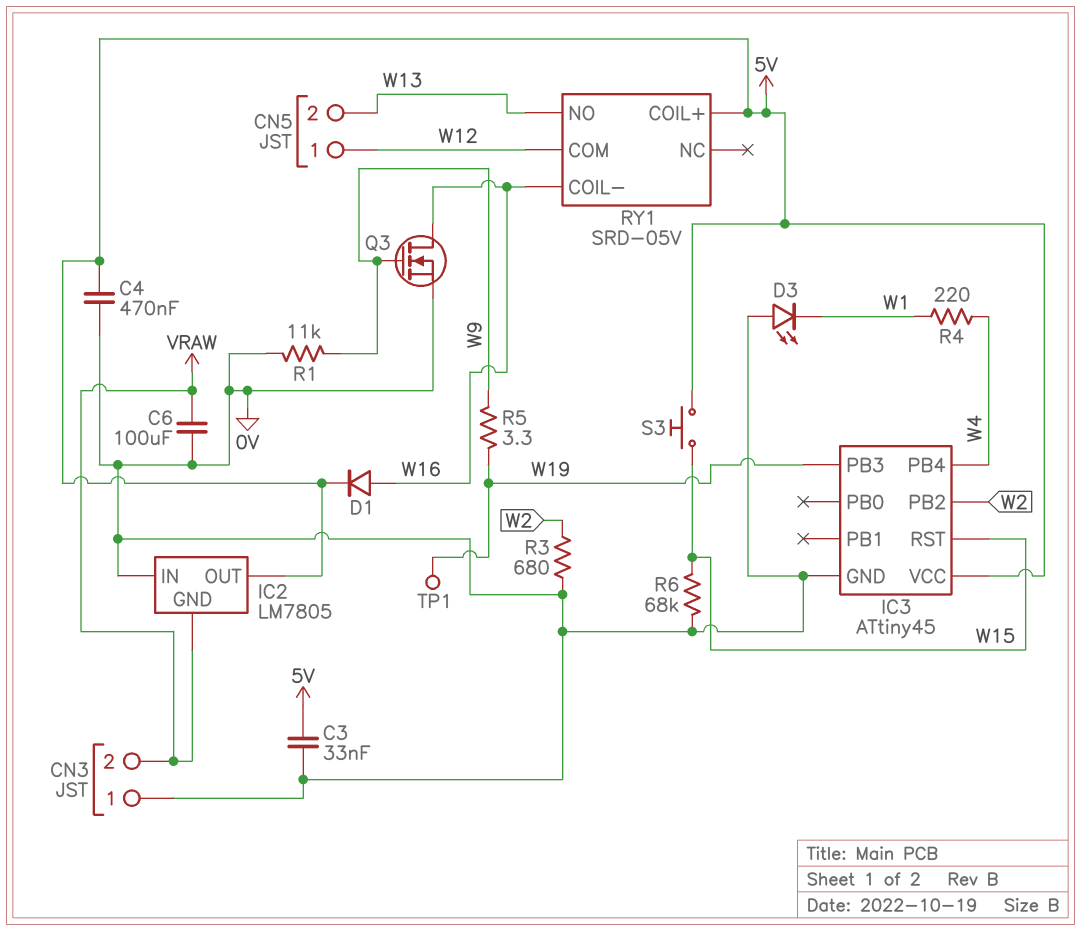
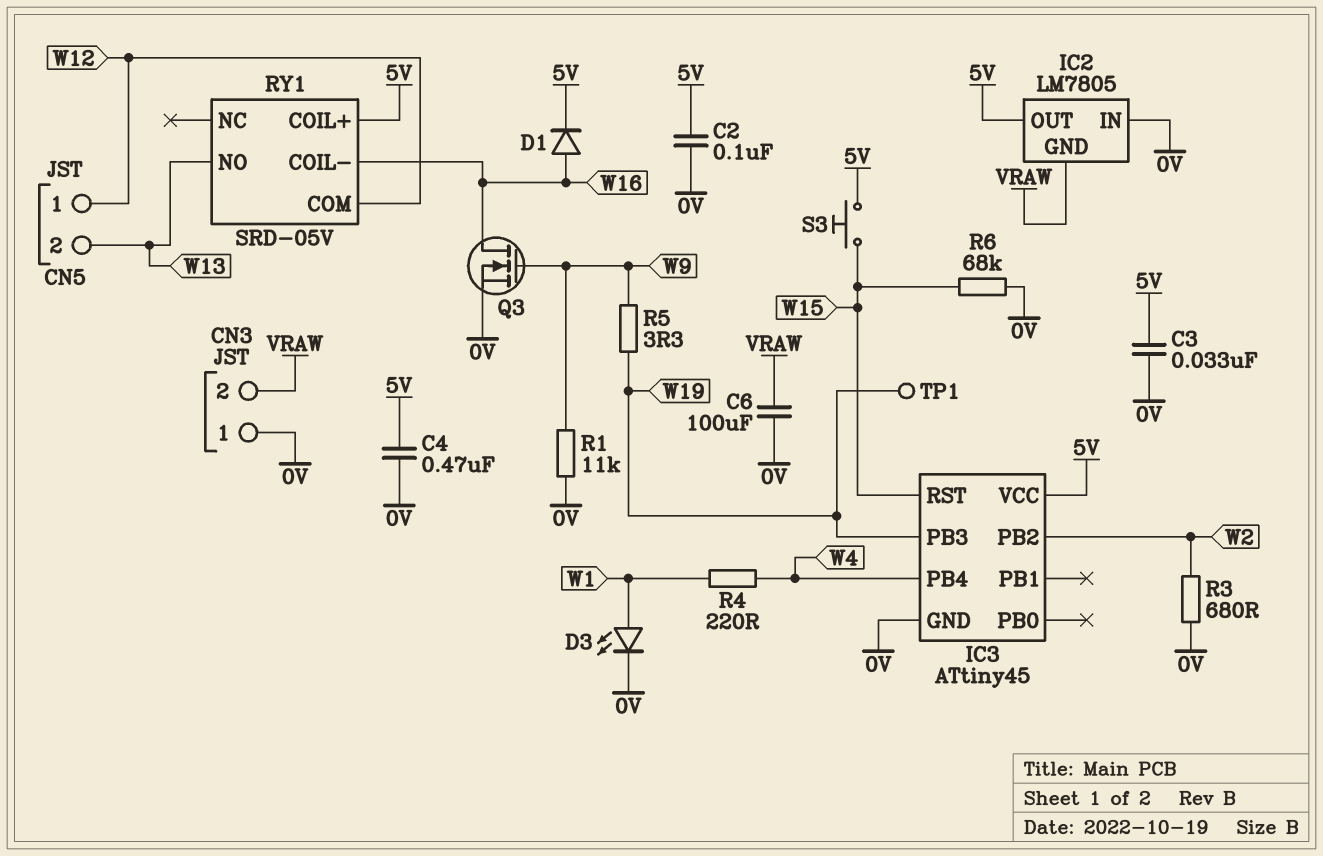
C2: none -> 100nF (0V, 5V)
D3: LED (A 0V, K W1) -> LED (A W1, K 0V)

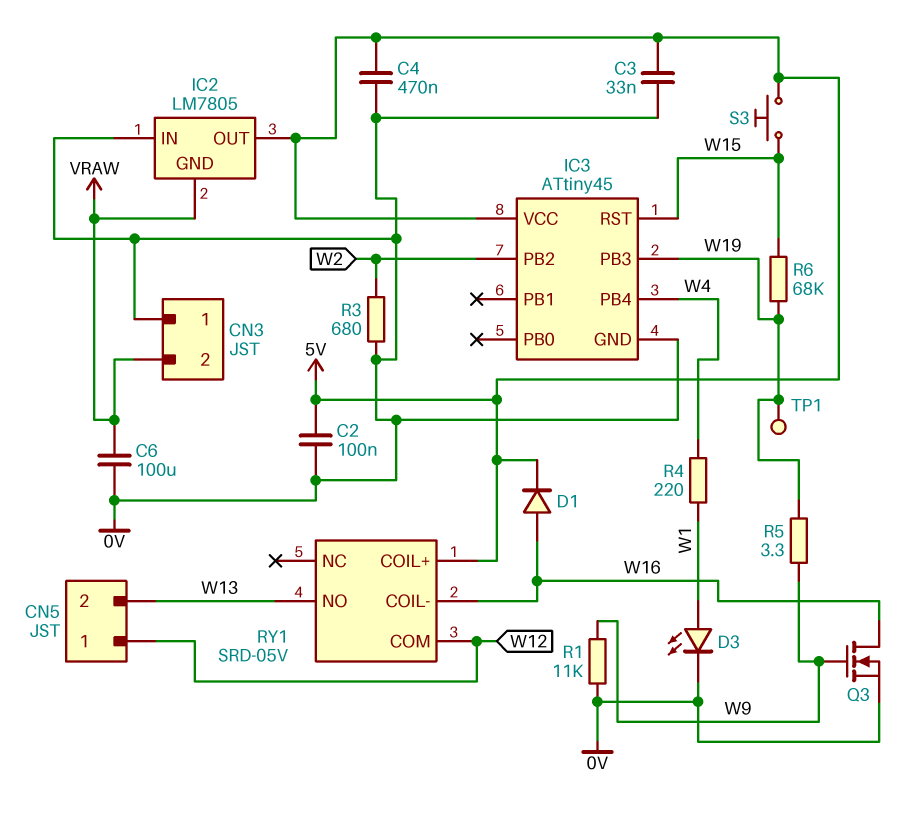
R6: 68k (0V, W15) -> 68k (W15, W19)

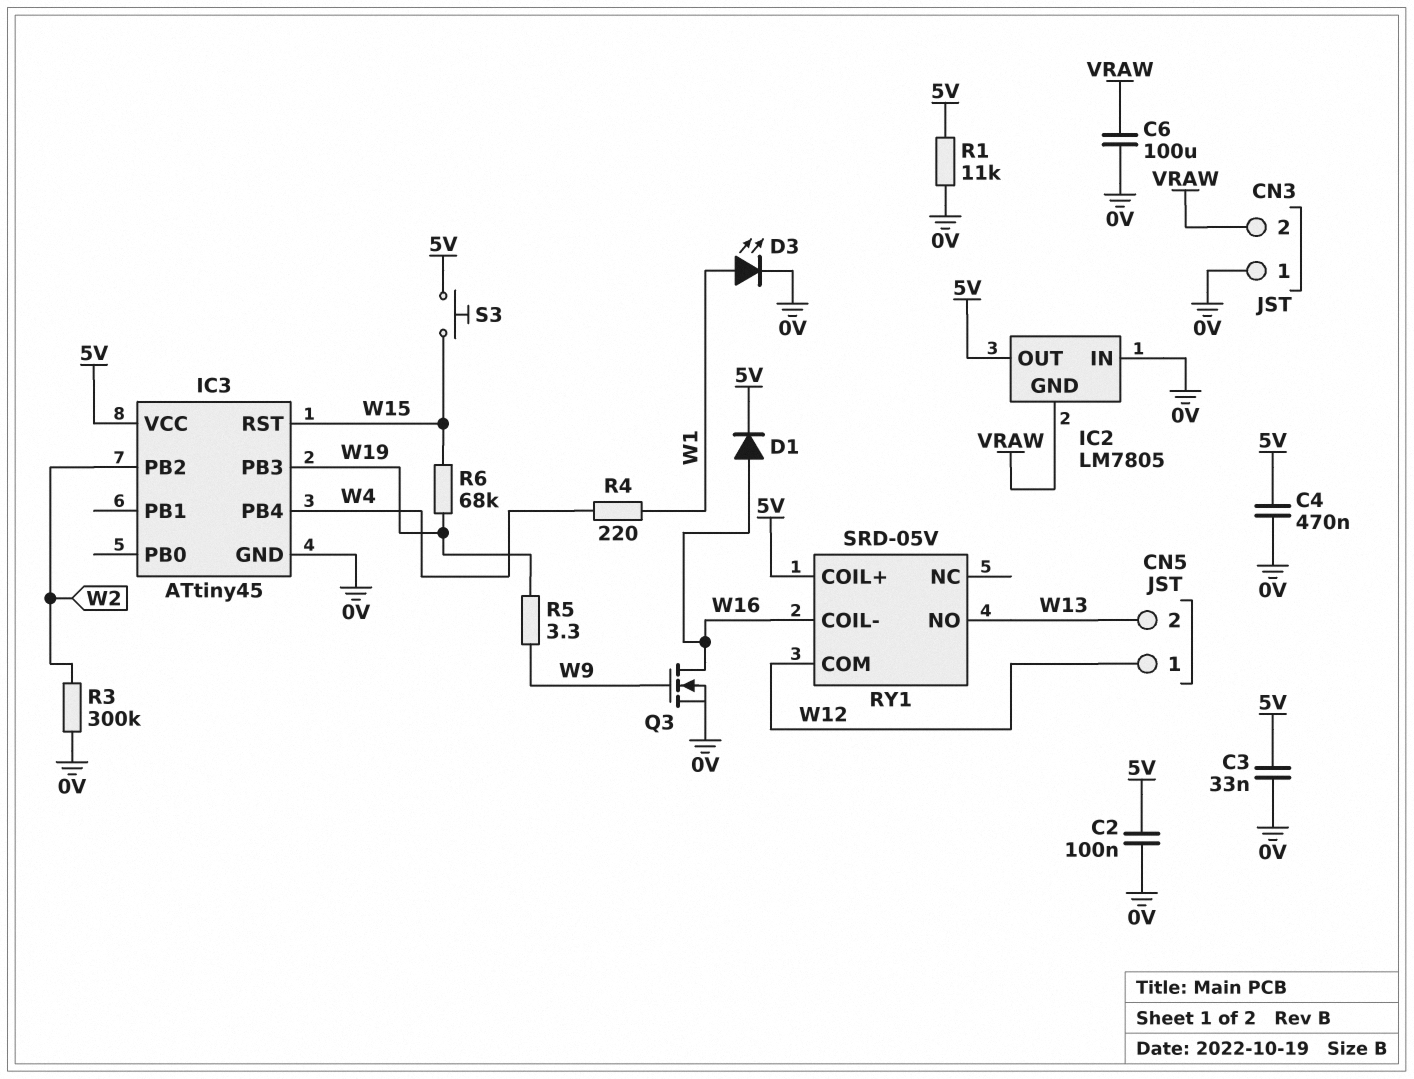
R1: 11k (0V, W9) -> 11k (0V, 5V)
R3: 680 (0V, W2) -> 300k (0V, W2)
TP1: test point (W19) -> none

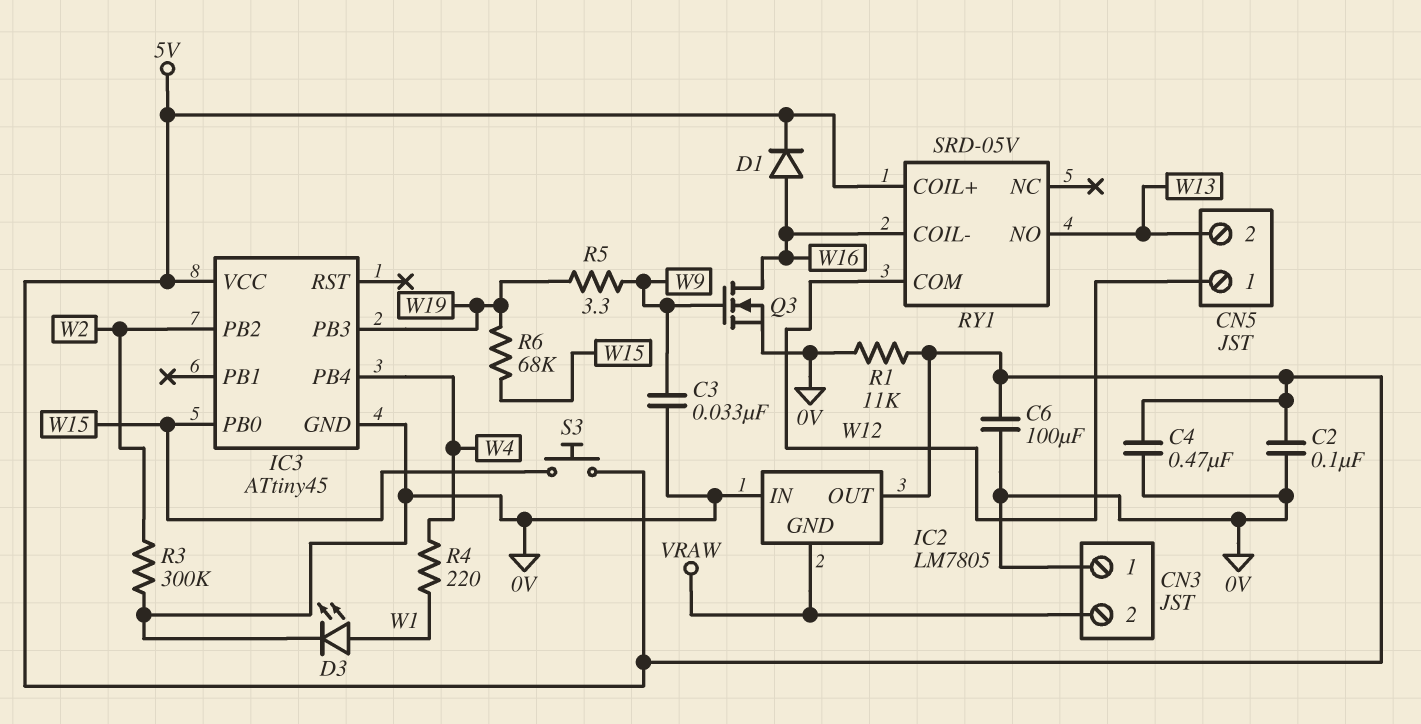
C3: 33nF (0V, 5V) -> 33nF (0V, W9)
C6: 100uF (0V, VRAW) -> 100uF (0V, 5V)
IC3 pin PB0: none -> W15
IC3 pin RST: W15 -> none

